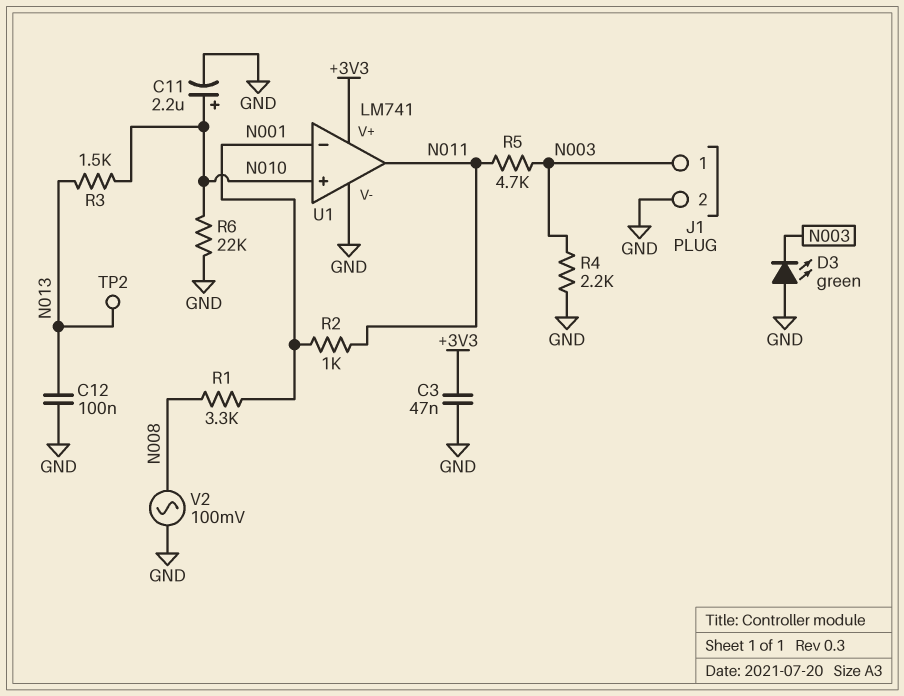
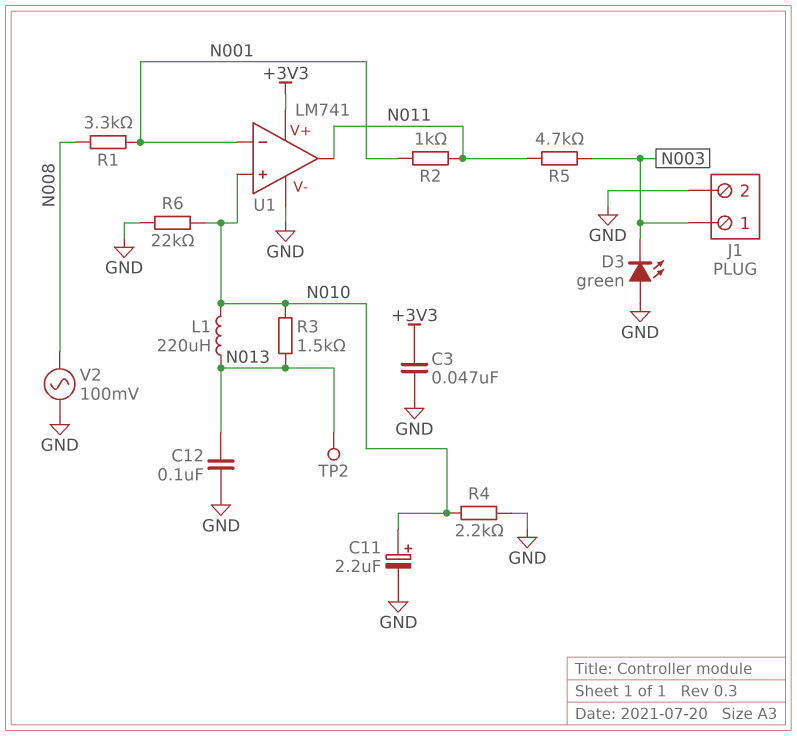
L1: none -> 220uH (N010, N013)
R4: 2.2k (GND, N003) -> 2.2k (GND, N010)

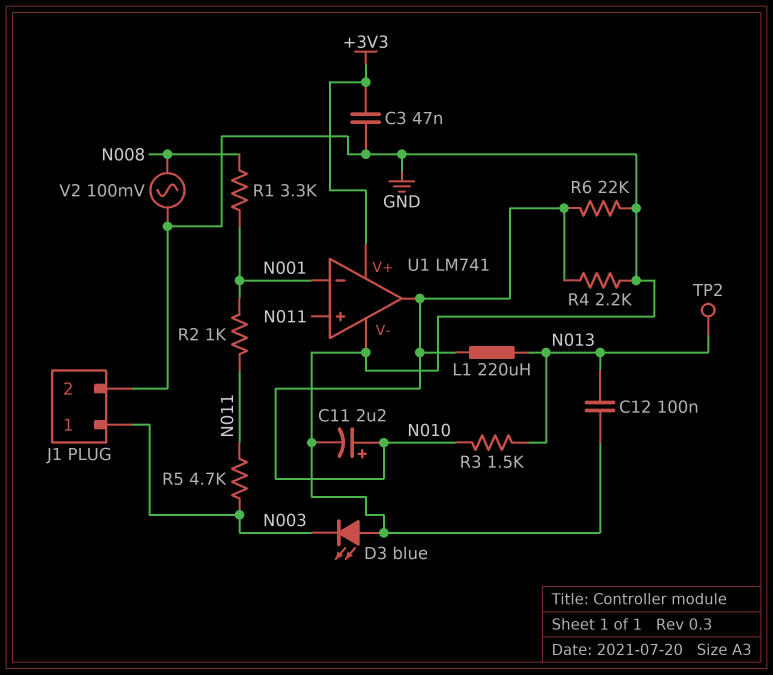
D3: LED green (A GND, K N003) -> LED blue (A GND, K N003)
U1 pin in+: N010 -> N011
U1 pin out: N011 -> N010

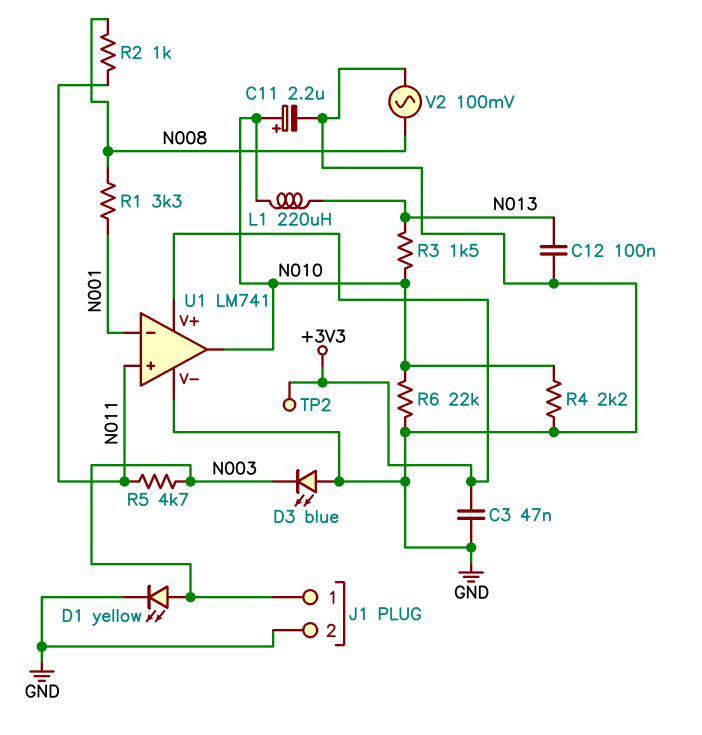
D1: none -> LED yellow (A N003, K GND)
R2: 1k (N001, N011) -> 1k (N008, N011)
TP2: test point (N013) -> test point (+3V3)

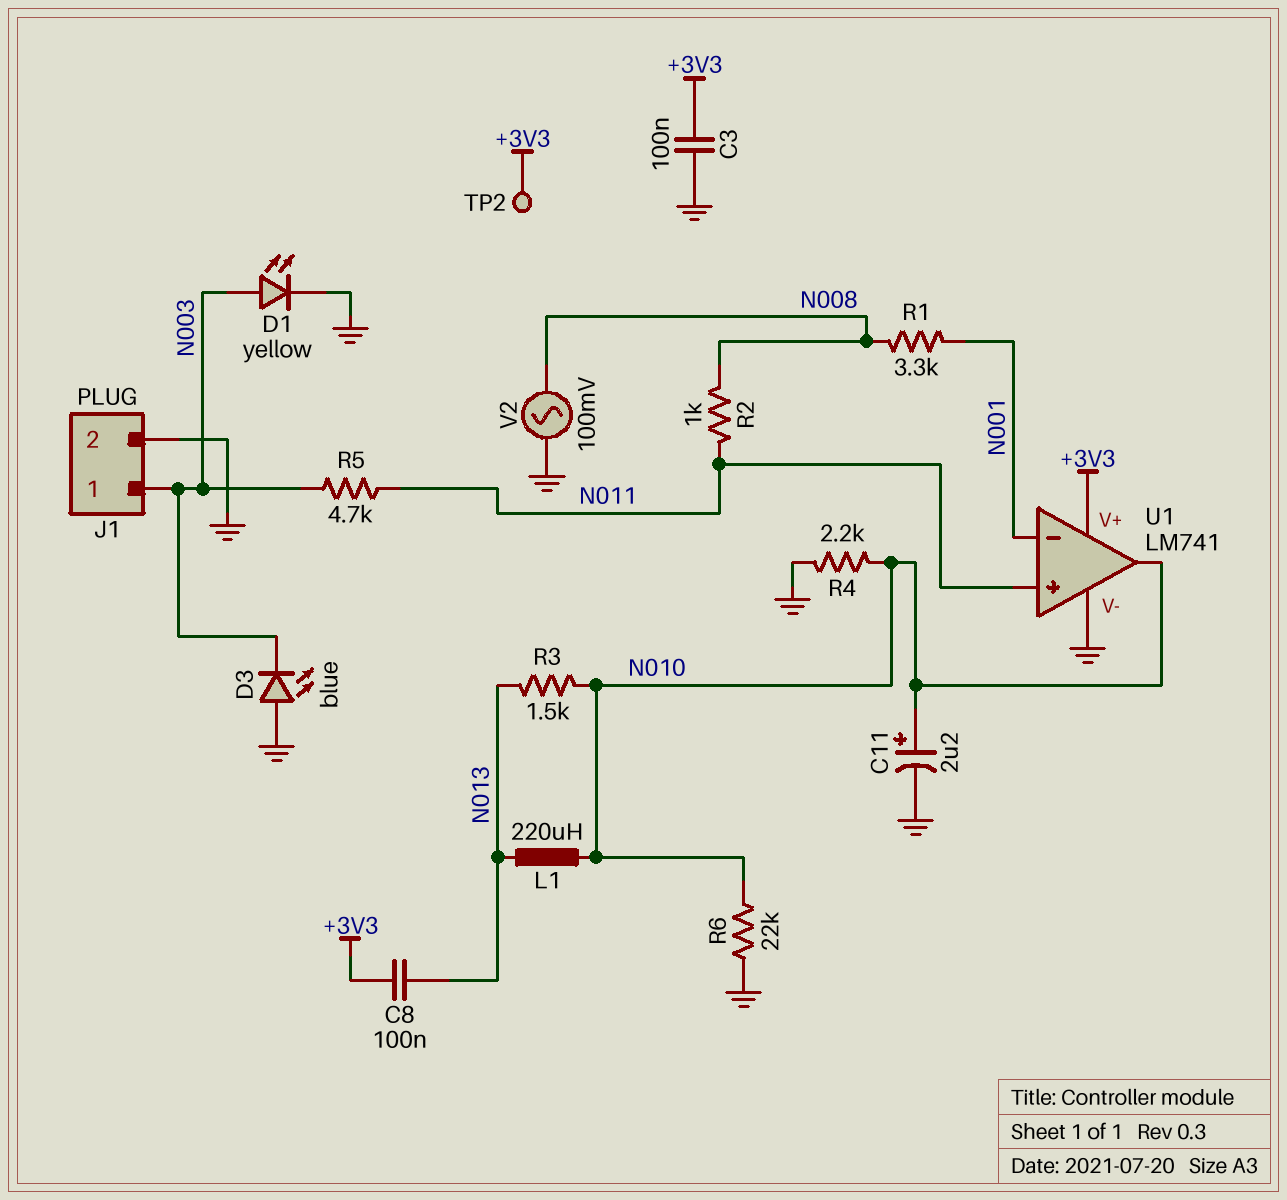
C3: 47nF (+3V3, GND) -> 100nF (+3V3, GND)
C8: none -> 100nF (+3V3, N013)
C12: 100nF (GND, N013) -> none

